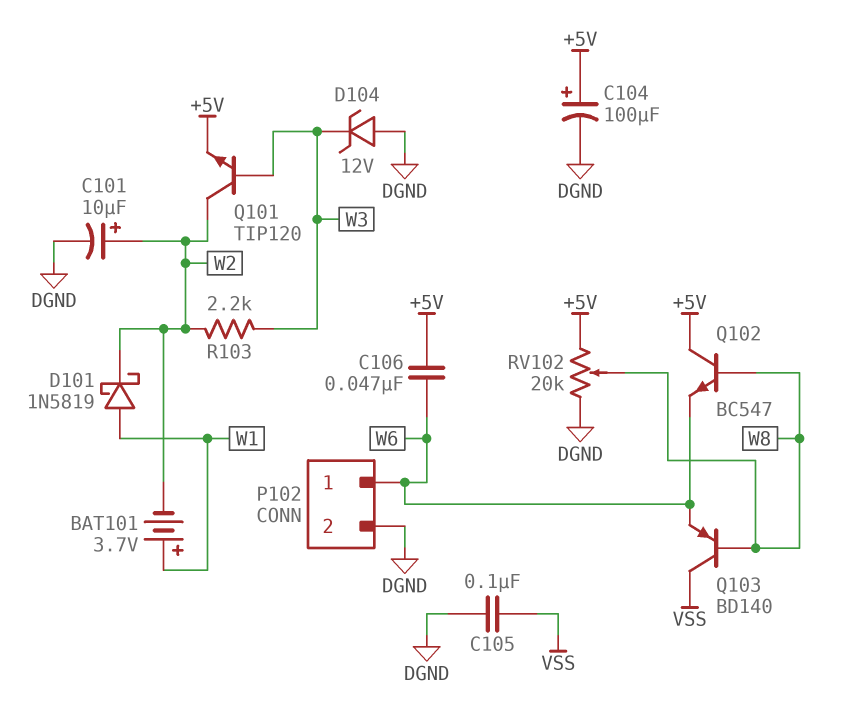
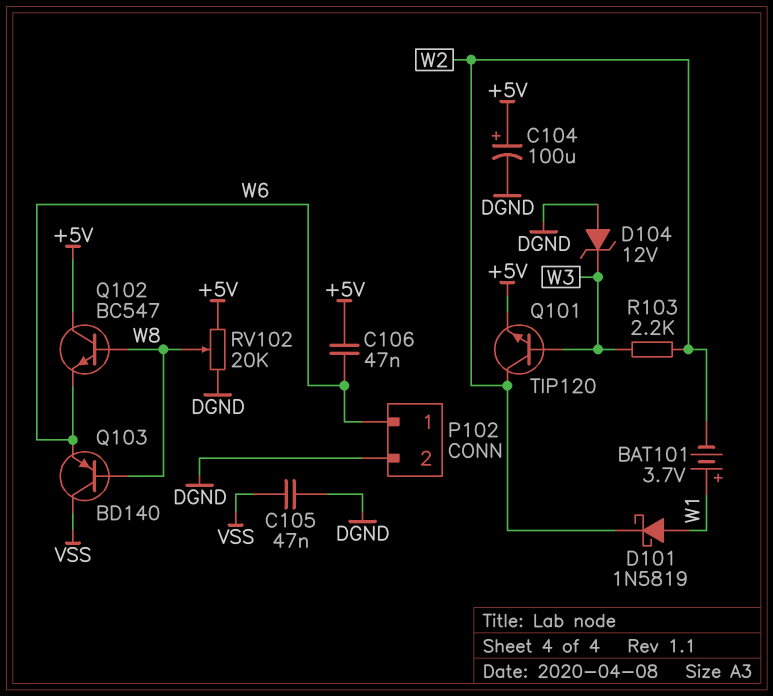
C101: 10uF (plus W2, minus DGND) -> none
C105: 100nF (DGND, VSS) -> 47nF (DGND, VSS)

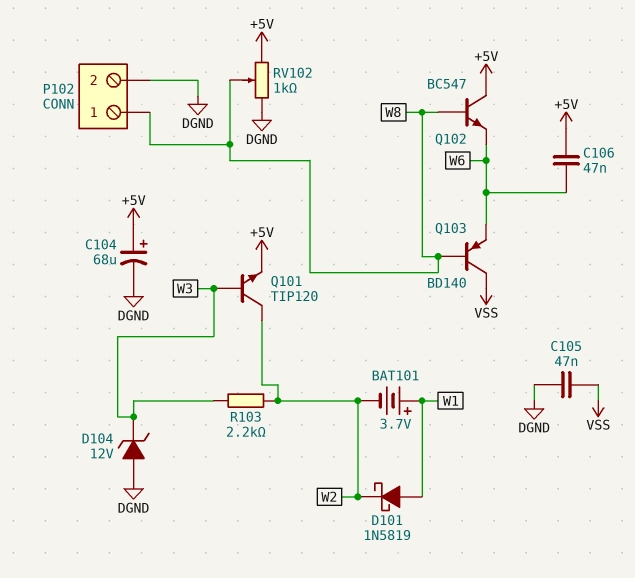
C104: 100uF (plus +5V, minus DGND) -> 68uF (plus +5V, minus DGND)
P102 pin 1: W6 -> W8
RV102: 20k (+5V, DGND, wiper W8) -> 1k (+5V, DGND, wiper W8)

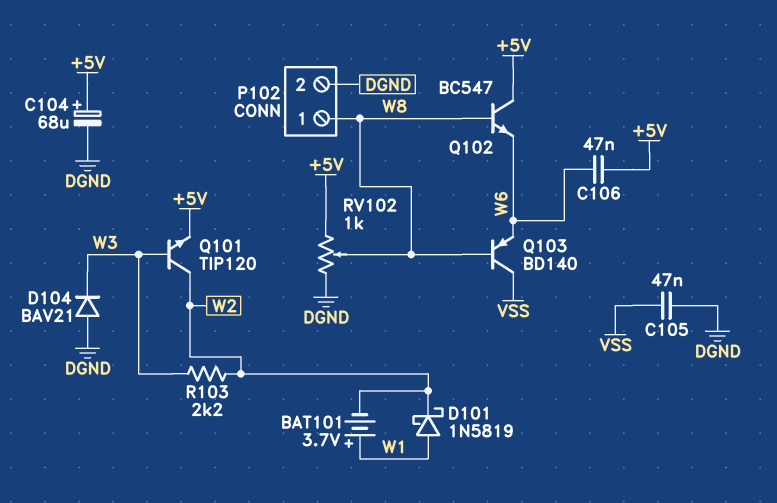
D104: zener 12V (A DGND, K W3) -> diode BAV21 (A DGND, K W3)

